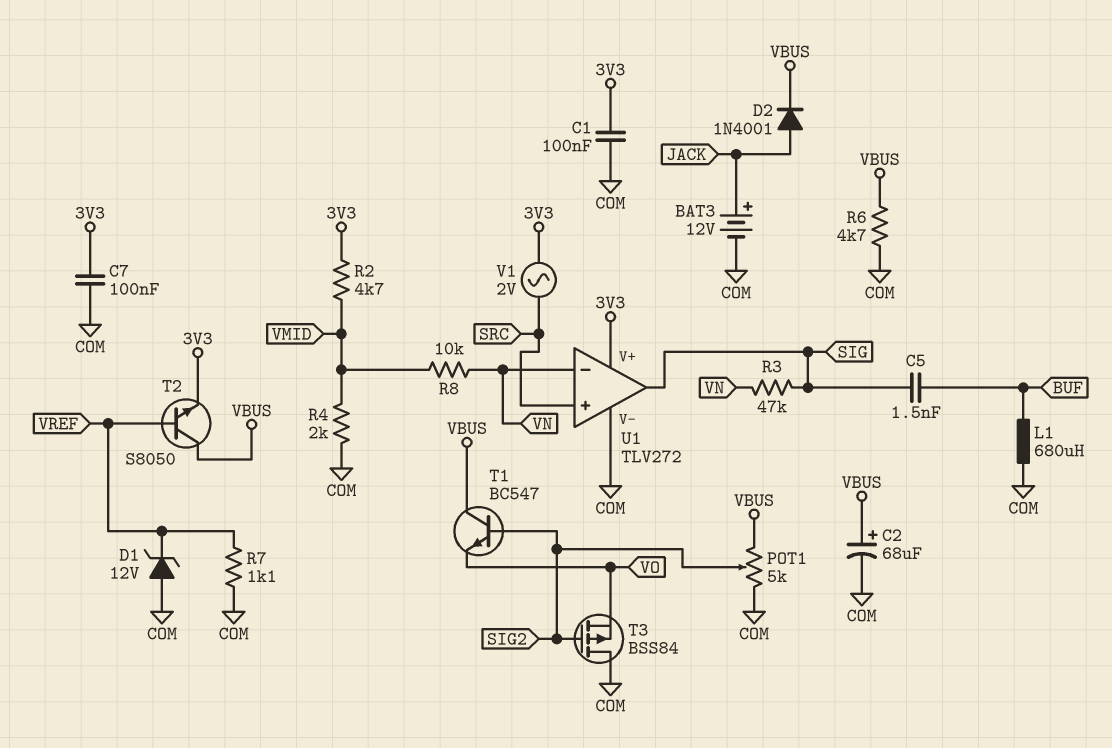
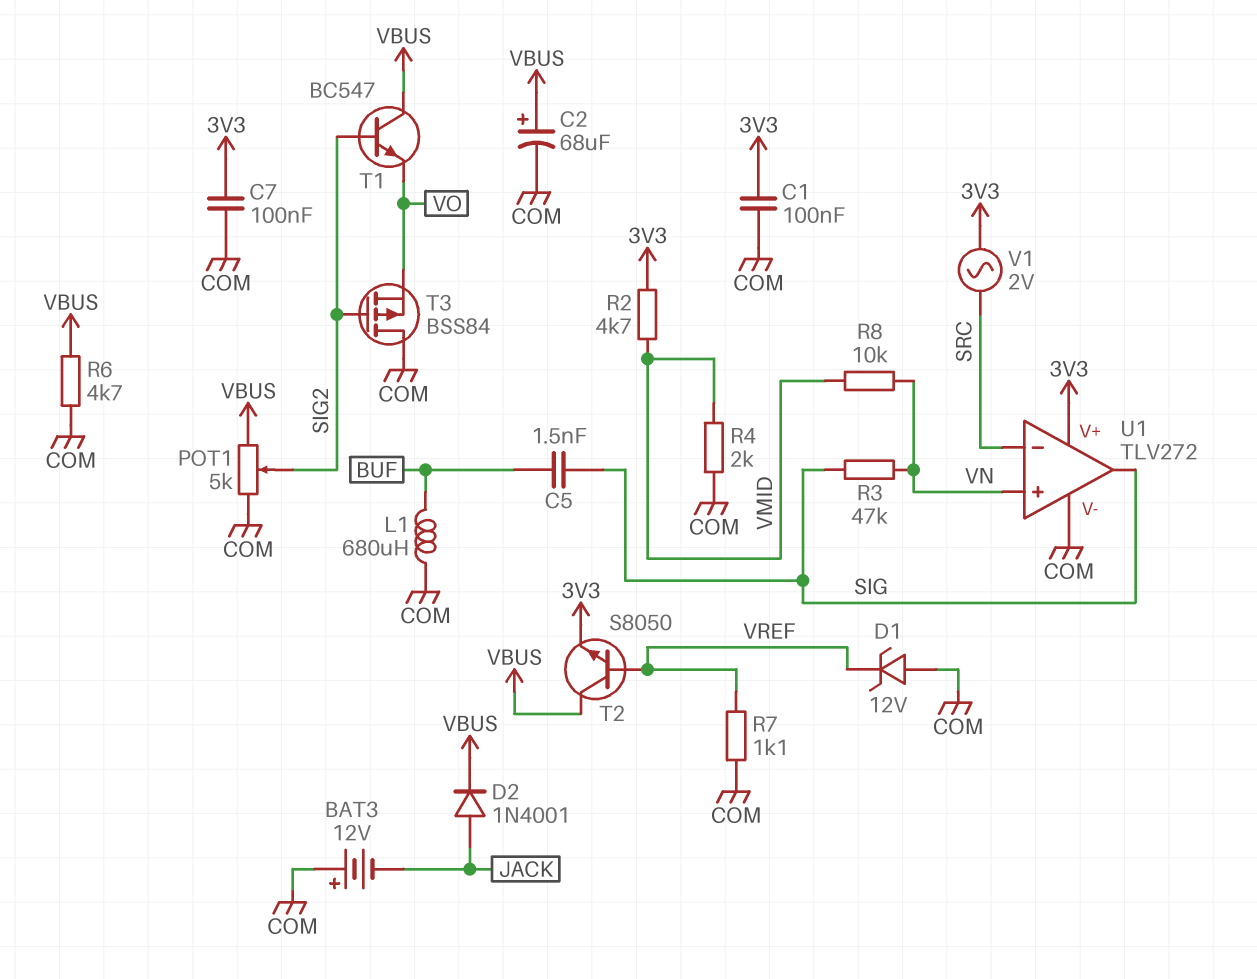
BAT3: 12V (plus JACK, minus COM) -> 12V (plus COM, minus JACK)
U1 pin in+: SRC -> VN
U1 pin in-: VN -> SRC

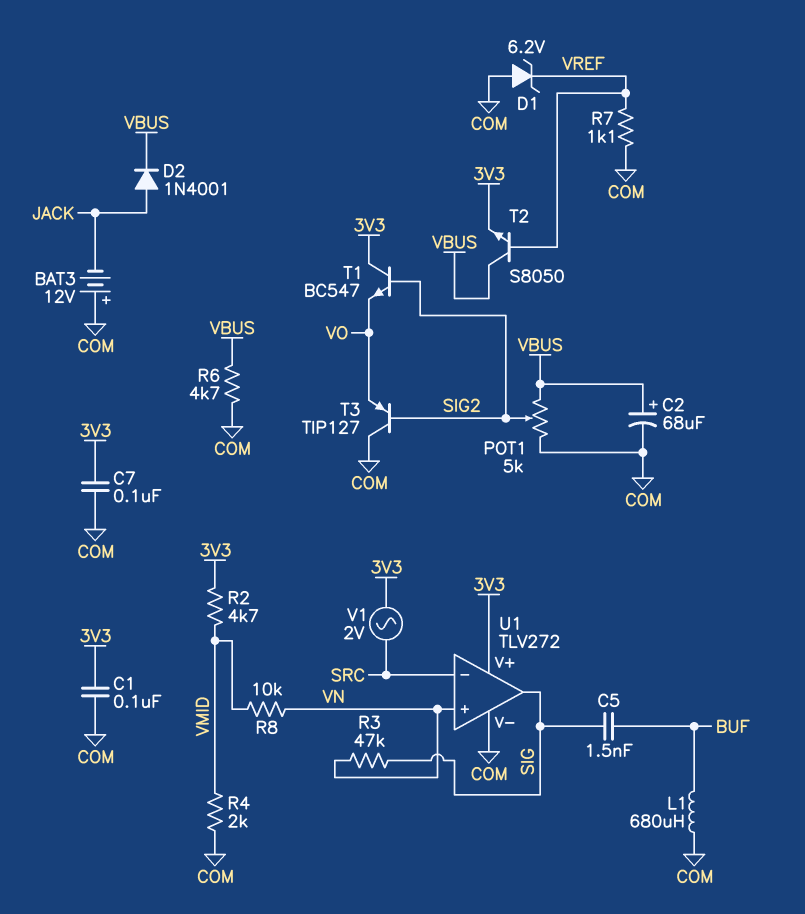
D1: zener 12V (A COM, K VREF) -> zener 6.2V (A COM, K VREF)
T1: NPN BC547 (B SIG2, C VBUS, E VO) -> NPN BC547 (B SIG2, C 3V3, E VO)
T3: PMOS BSS84 (G SIG2, D COM, S VO) -> PNP TIP127 (B SIG2, C COM, E VO)

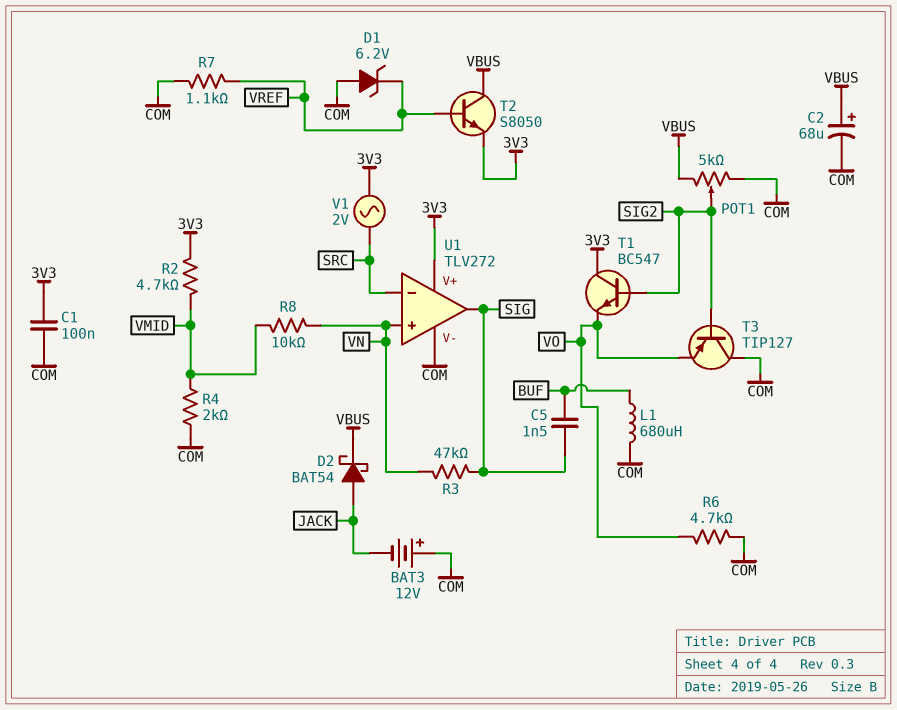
C7: 100nF (3V3, COM) -> none
D2: diode 1N4001 (A JACK, K VBUS) -> schottky BAT54 (A JACK, K VBUS)
R6: 4.7k (COM, VBUS) -> 4.7k (COM, VO)

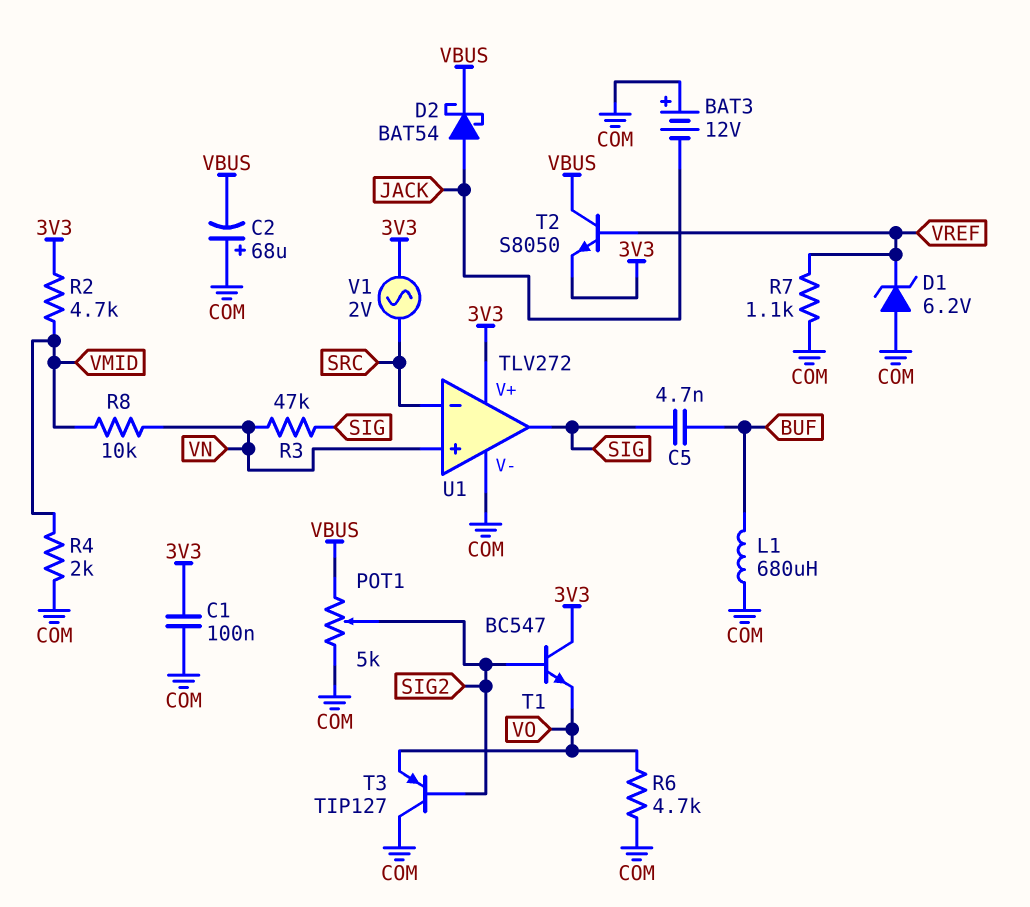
C2: 68uF (plus VBUS, minus COM) -> 68uF (plus COM, minus VBUS)
C5: 1.5nF (BUF, SIG) -> 4.7nF (BUF, SIG)

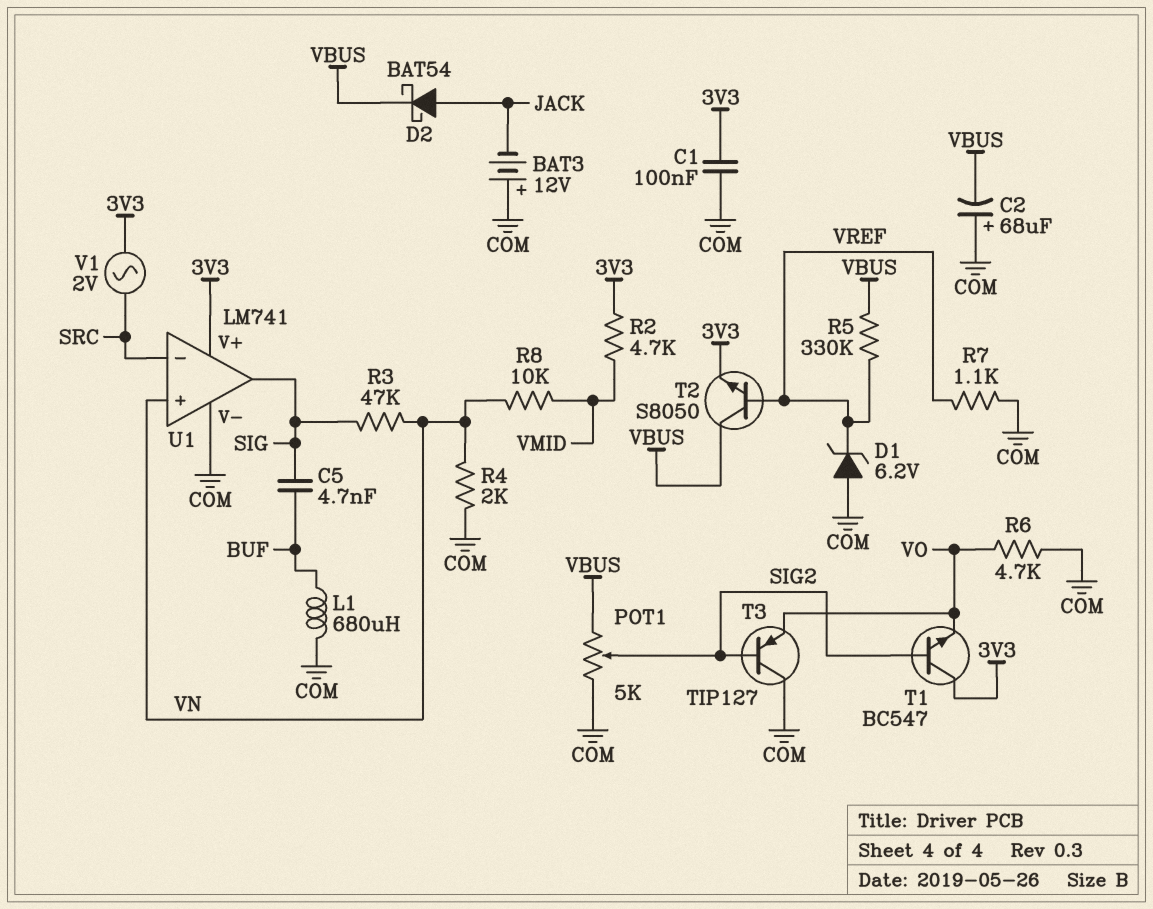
R4: 2k (COM, VMID) -> 2k (COM, VN)
R5: none -> 330k (VBUS, VREF)
U1: TLV272 -> LM741

